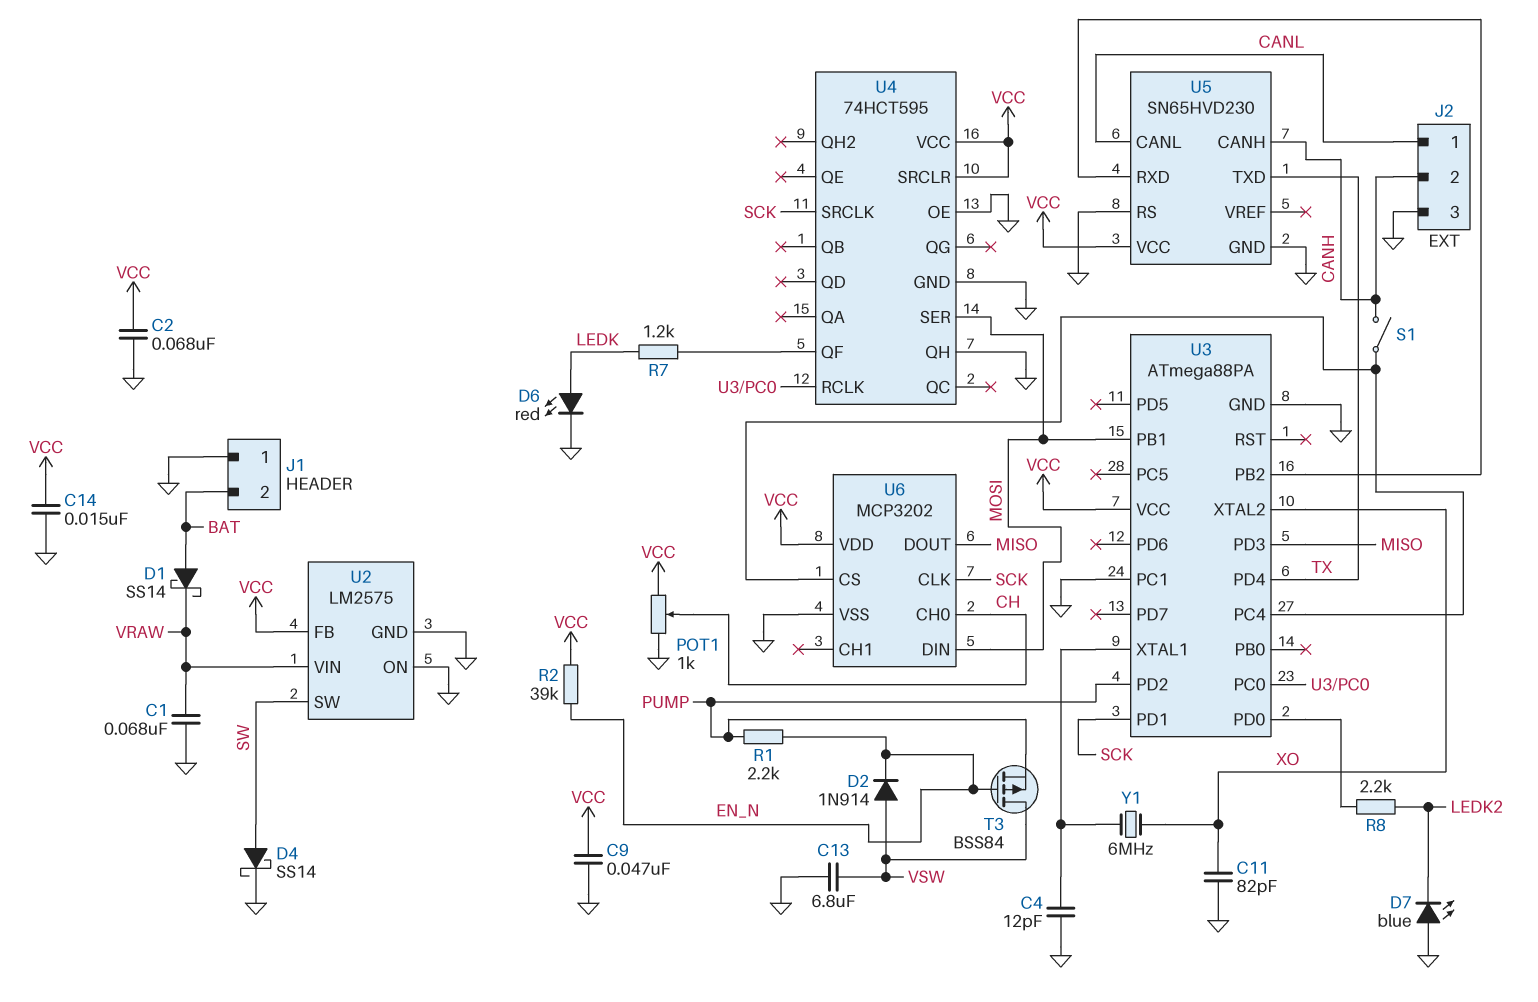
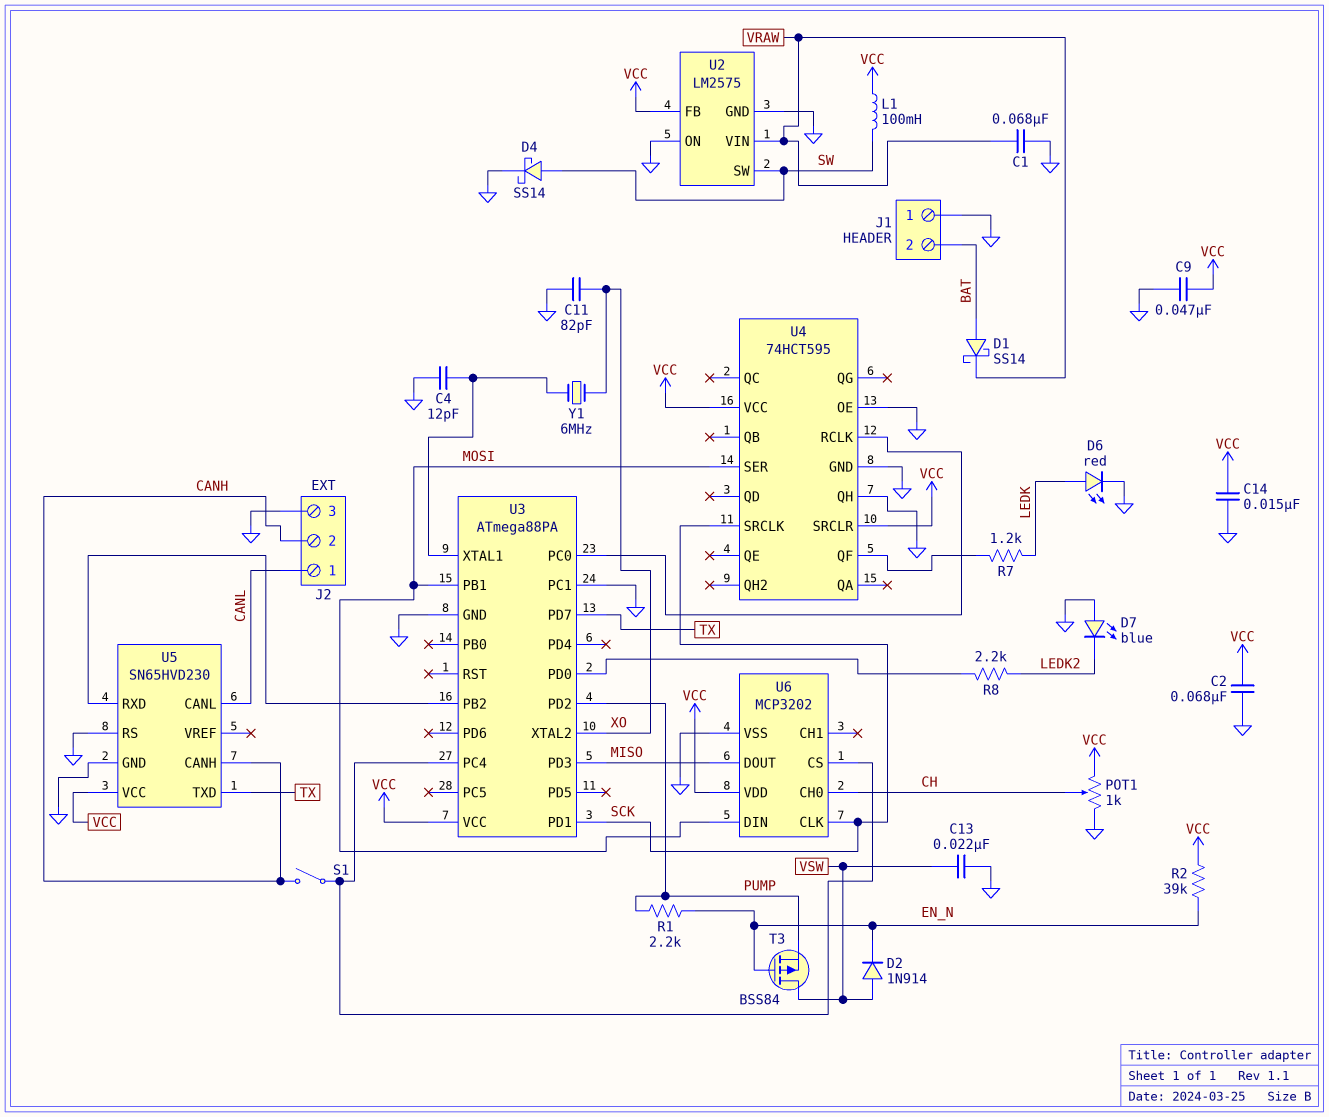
C13: 6.8uF (GND, VSW) -> 22nF (GND, VSW)
L1: none -> 100mH (SW, VCC)
U3 pin PD4: TX -> none
U3 pin PD7: none -> TX

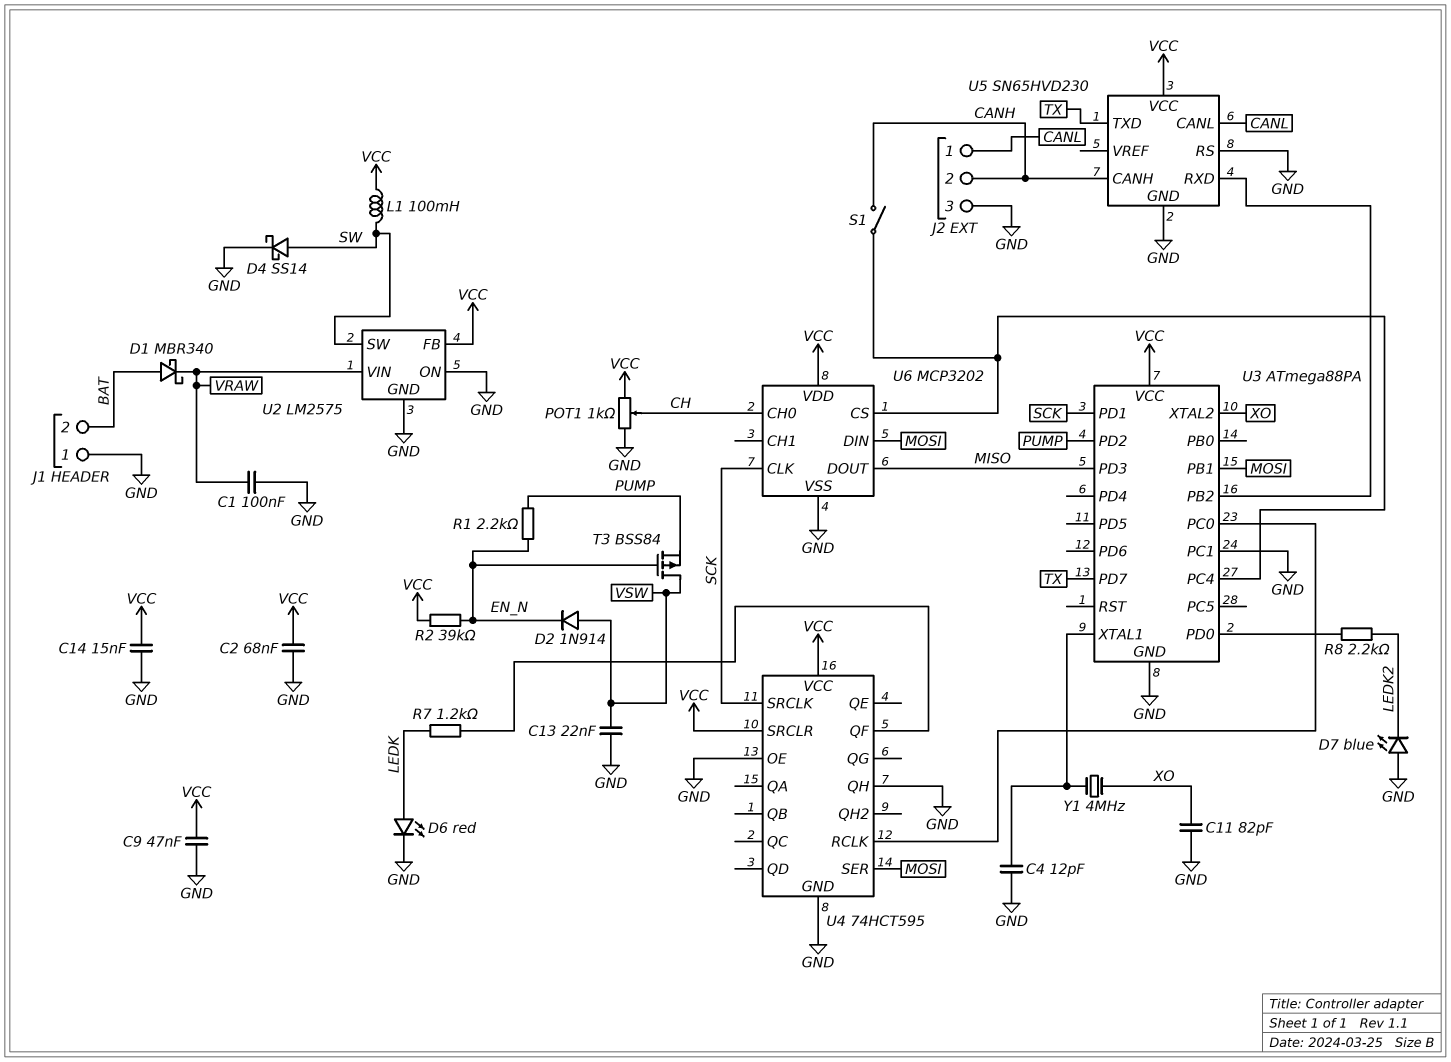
C1: 68nF (GND, VRAW) -> 100nF (GND, VRAW)
D1: schottky SS14 (A BAT, K VRAW) -> schottky MBR340 (A BAT, K VRAW)
Y1: 6MHz (U3/XTAL1, XO) -> 4MHz (U3/XTAL1, XO)

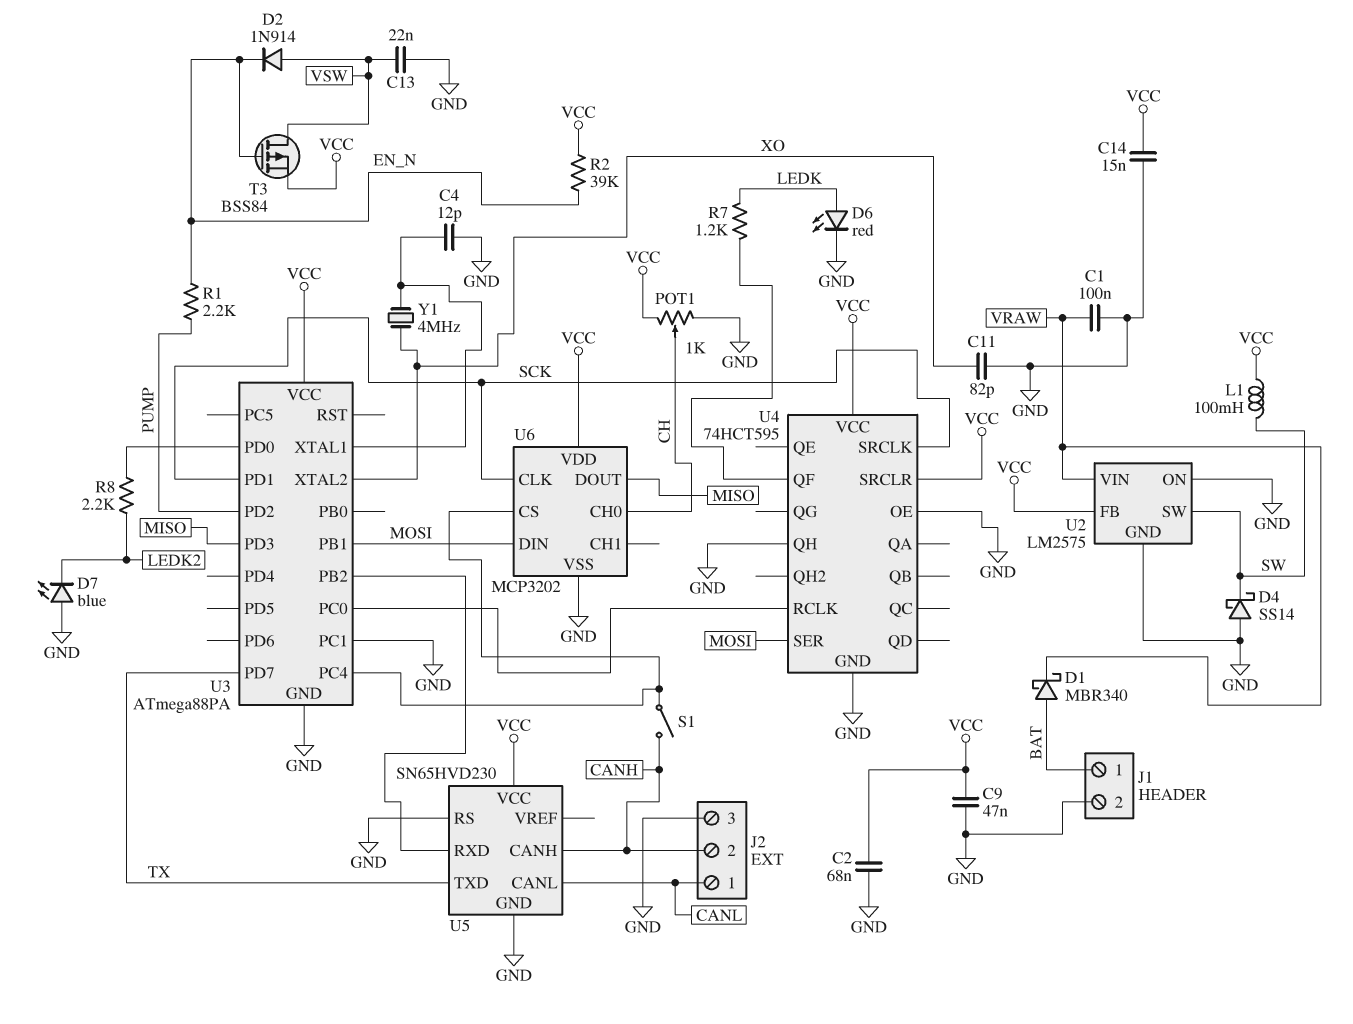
D4: schottky SS14 (A SW, K GND) -> schottky SS14 (A GND, K SW)
J1 pin 1: GND -> BAT
J1 pin 2: BAT -> GND
T3: PMOS BSS84 (G EN_N, D VSW, S PUMP) -> PMOS BSS84 (G EN_N, D VSW, S VCC)

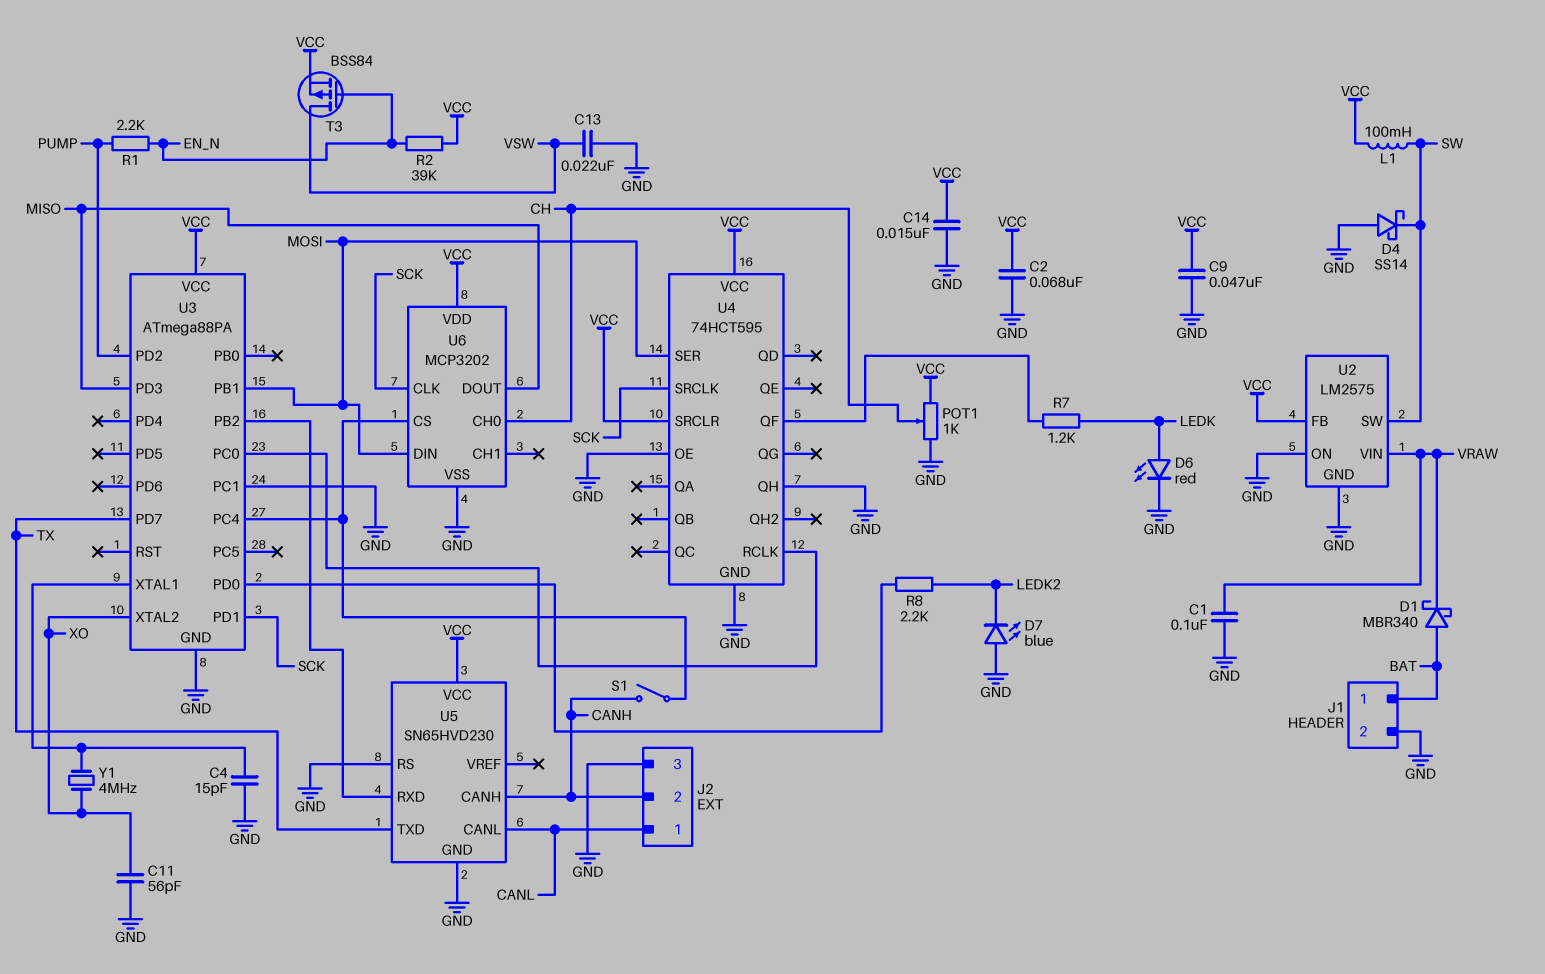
C4: 12pF (GND, U3/XTAL1) -> 15pF (GND, U3/XTAL1)
C11: 82pF (GND, XO) -> 56pF (GND, XO)
D2: diode 1N914 (A VSW, K EN_N) -> none

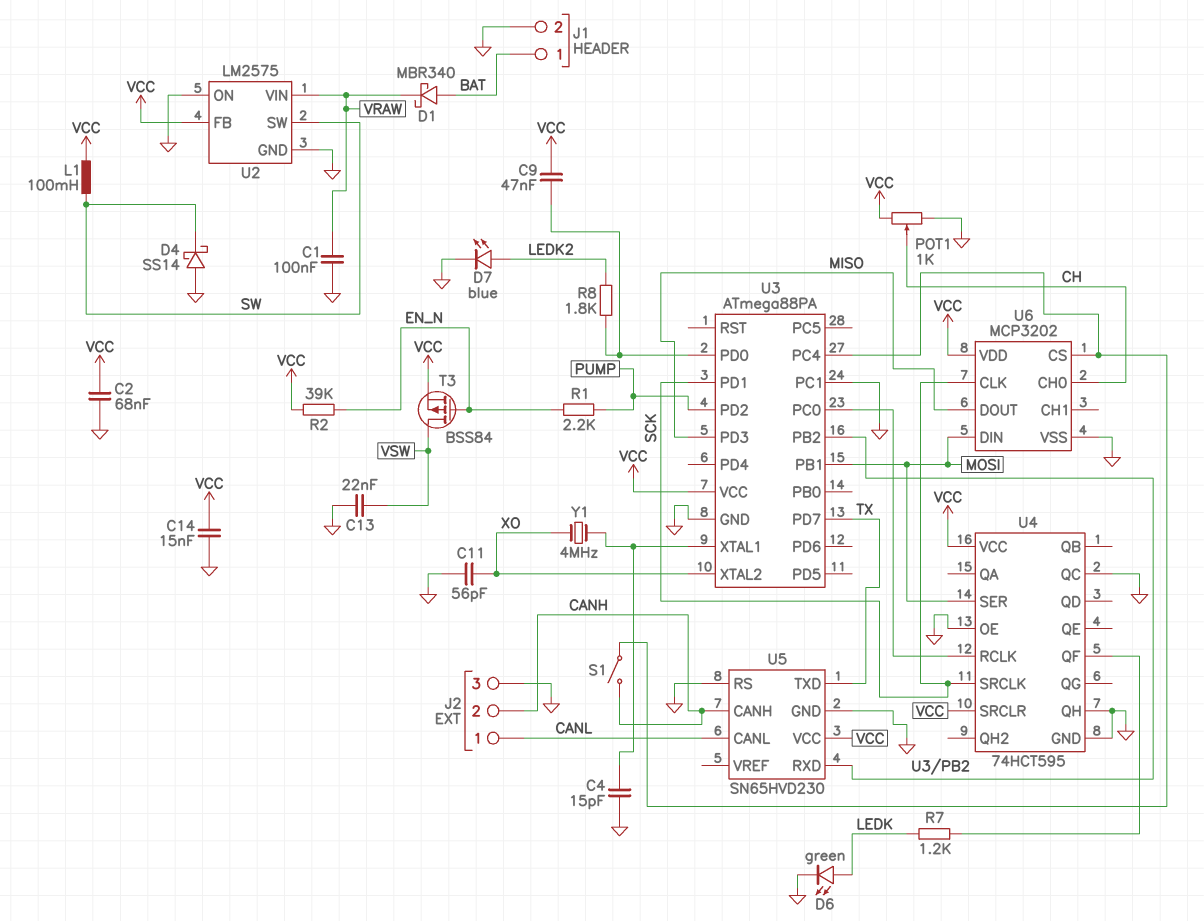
C9: 47nF (GND, VCC) -> 47nF (U3/PD0, VCC)
D6: LED red (A LEDK, K GND) -> LED green (A LEDK, K GND)
D7: LED blue (A GND, K LEDK2) -> LED blue (A LEDK2, K GND)
R8: 2.2k (LEDK2, U3/PD0) -> 1.8k (LEDK2, U3/PD0)
U4 pin QC: none -> GND

